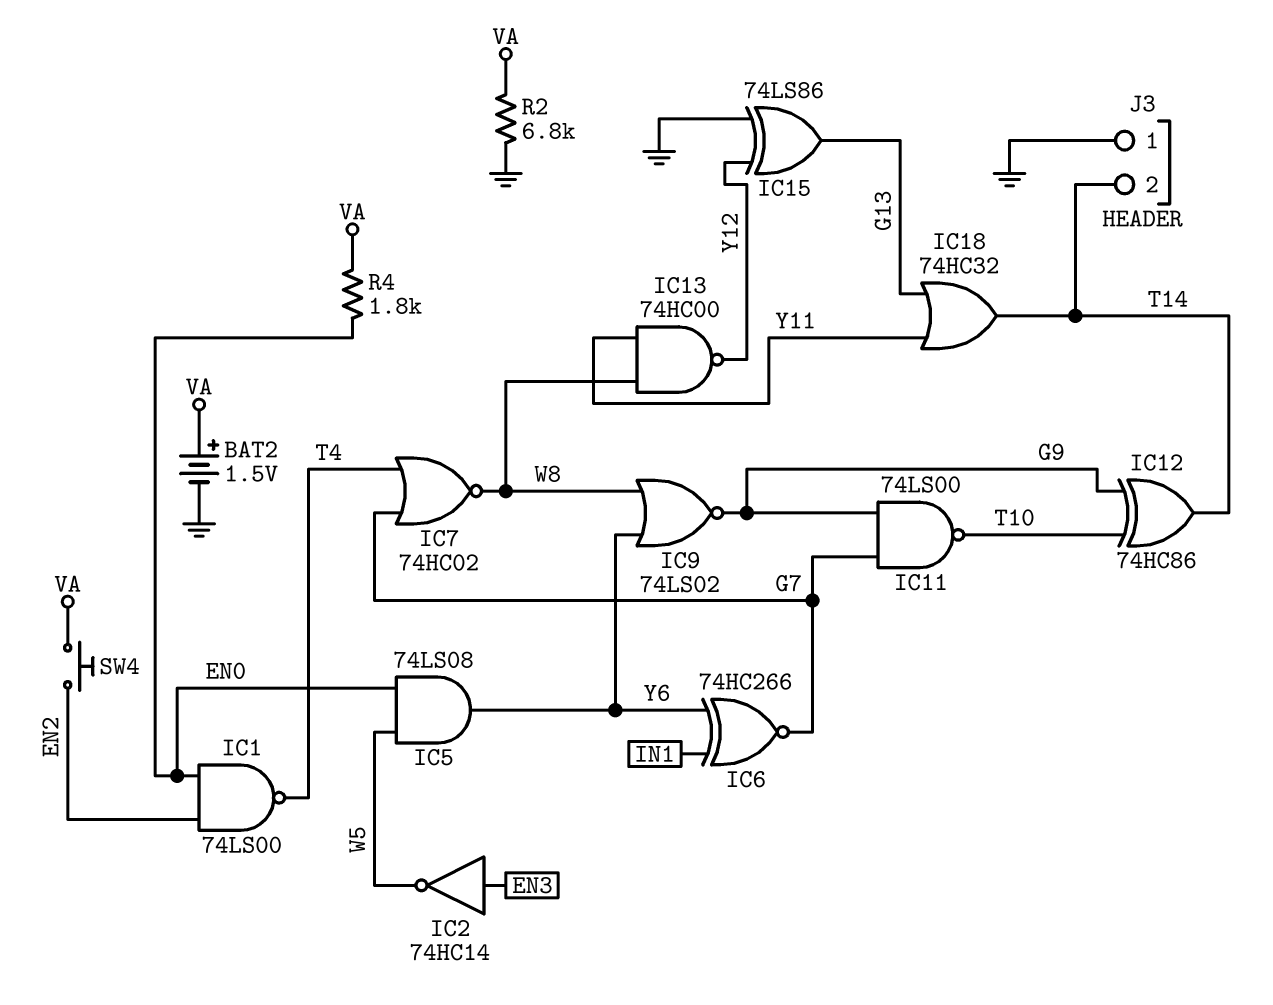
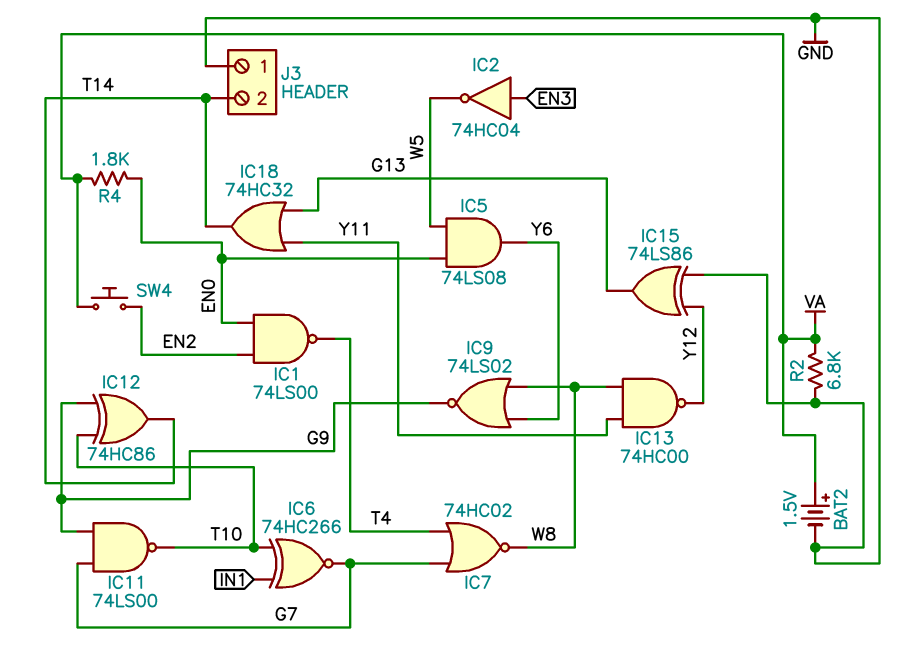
IC2: NOT 74HC14 (in EN3, out W5) -> NOT 74HC04 (in EN3, out W5)
IC6: XNOR 74HC266 (in IN1, in Y6, out G7) -> XNOR 74HC266 (in IN1, in T10, out G7)

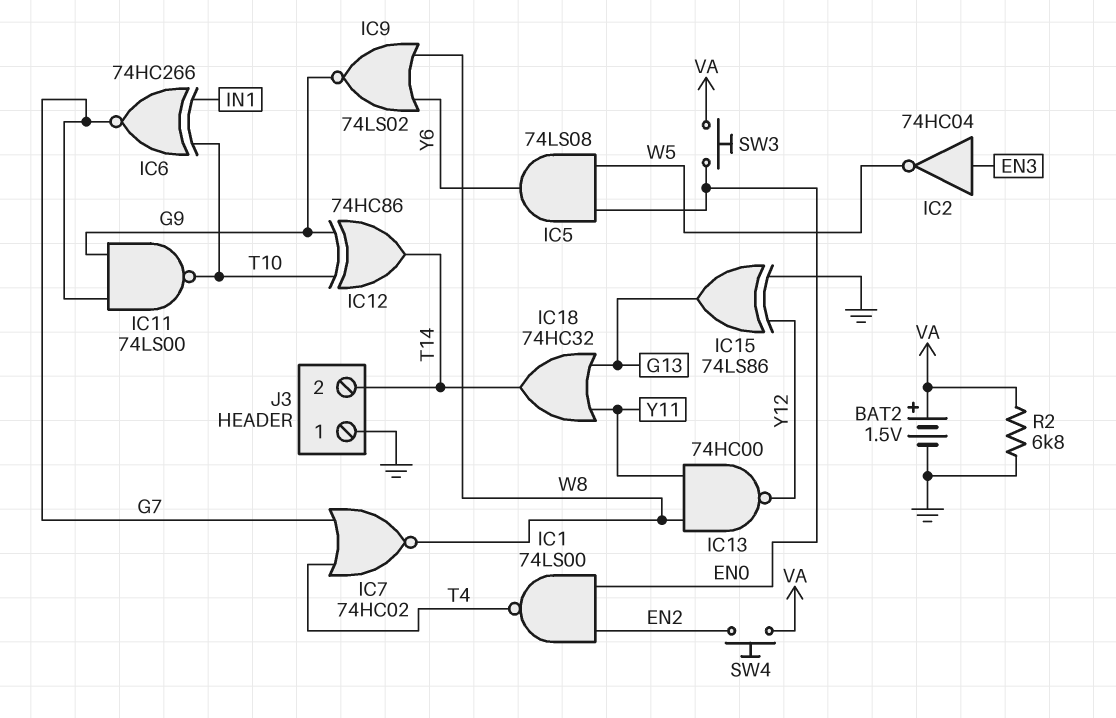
R4: 1.8k (EN0, VA) -> none
SW3: none -> button (EN0, VA)

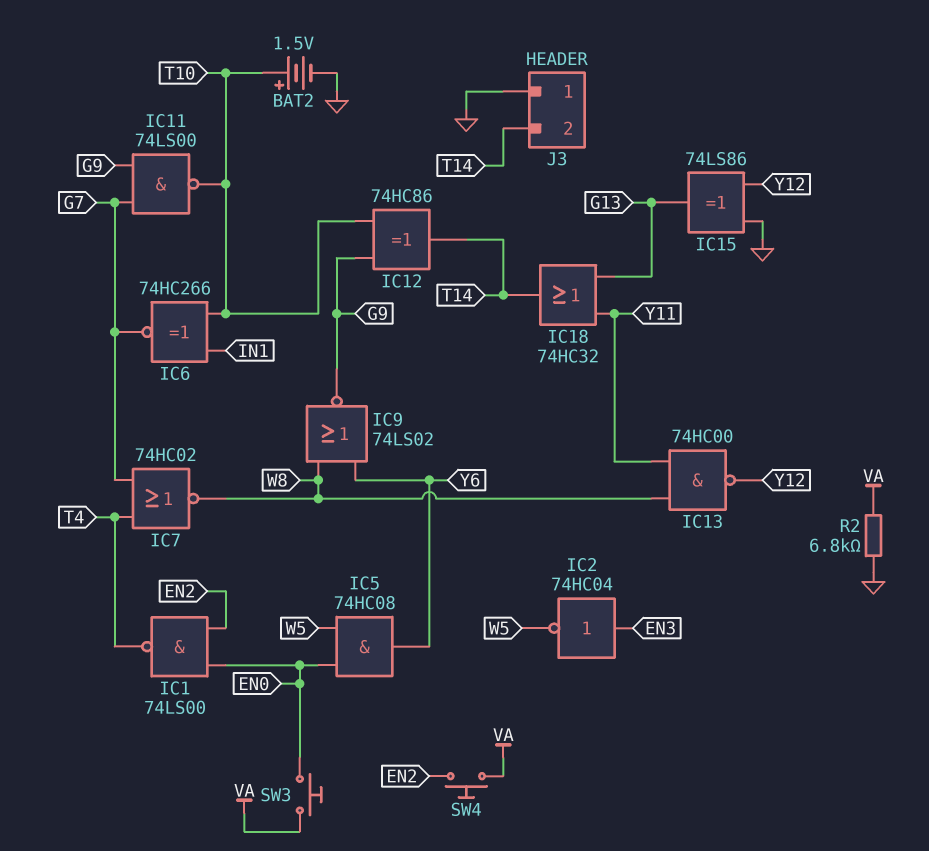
BAT2: 1.5V (plus VA, minus GND) -> 1.5V (plus T10, minus GND)
IC5: AND 74LS08 (in EN0, in W5, out Y6) -> AND 74HC08 (in EN0, in W5, out Y6)

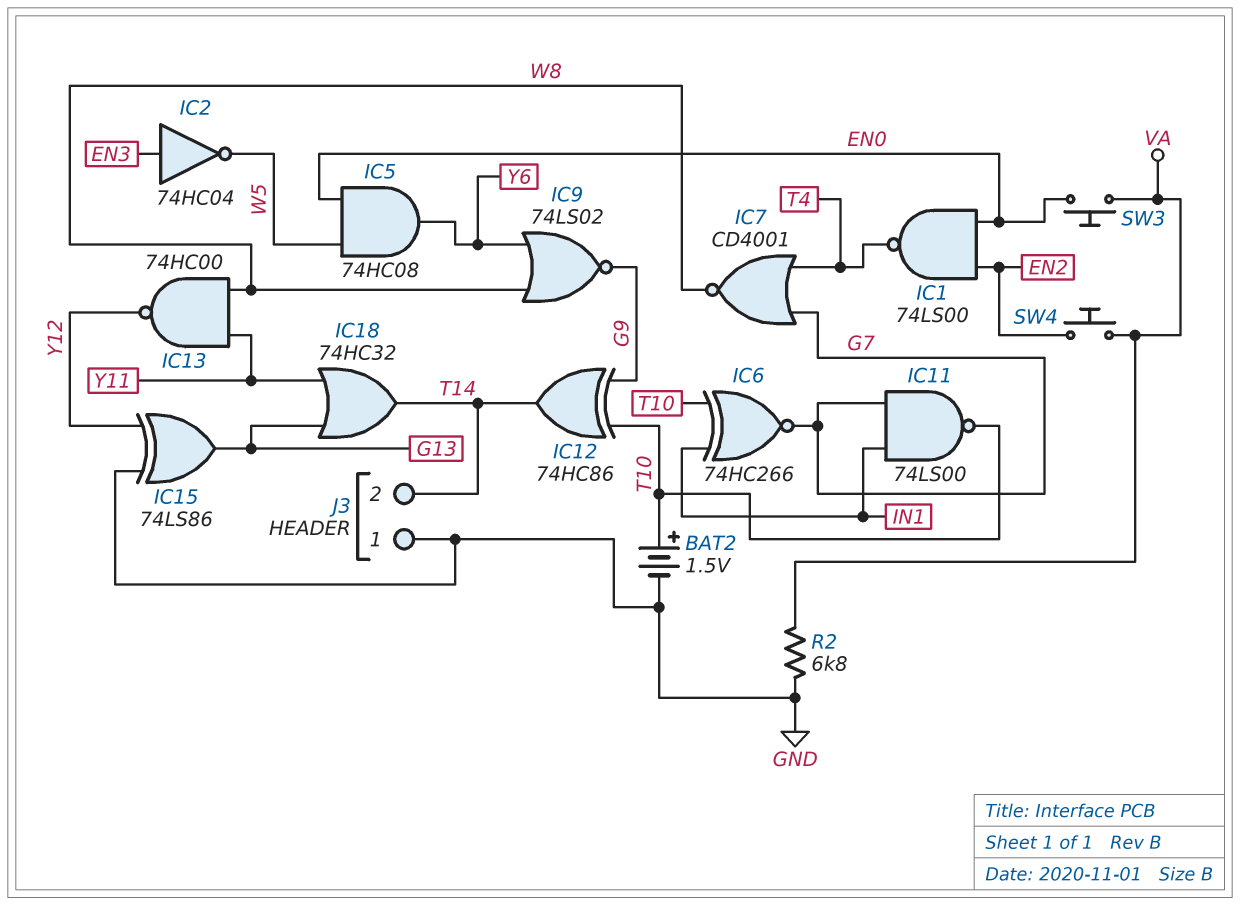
IC7: NOR 74HC02 (in G7, in T4, out W8) -> NOR CD4001 (in G7, in T4, out W8)
IC11: NAND 74LS00 (in G7, in G9, out T10) -> NAND 74LS00 (in G7, in IN1, out T10)

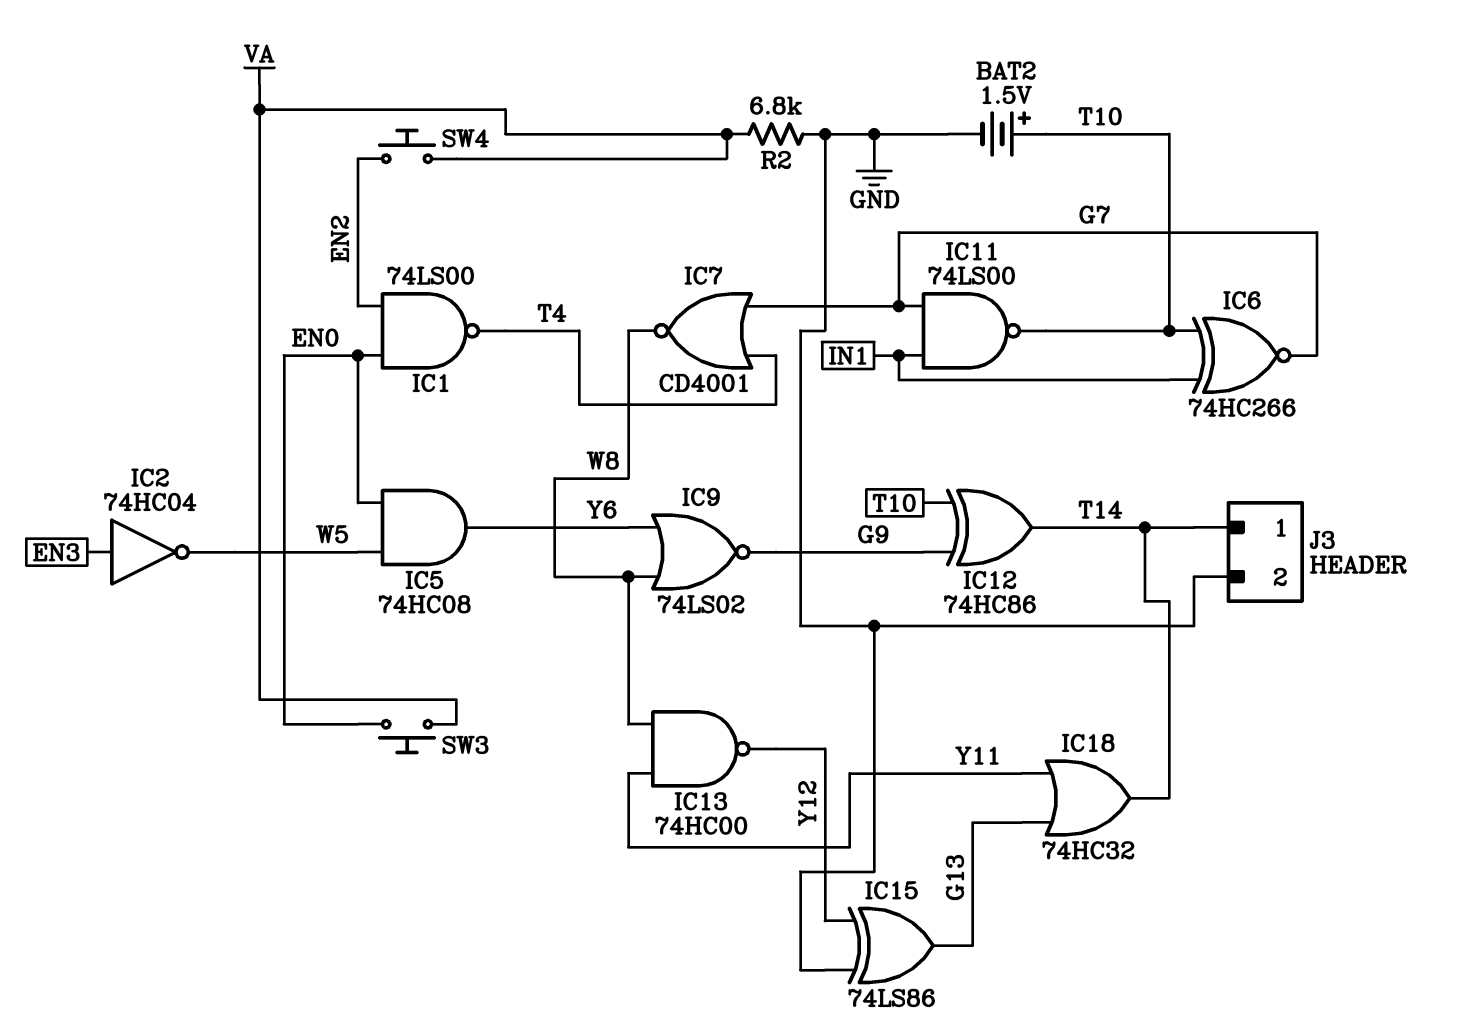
J3 pin 1: GND -> T14
J3 pin 2: T14 -> GND

